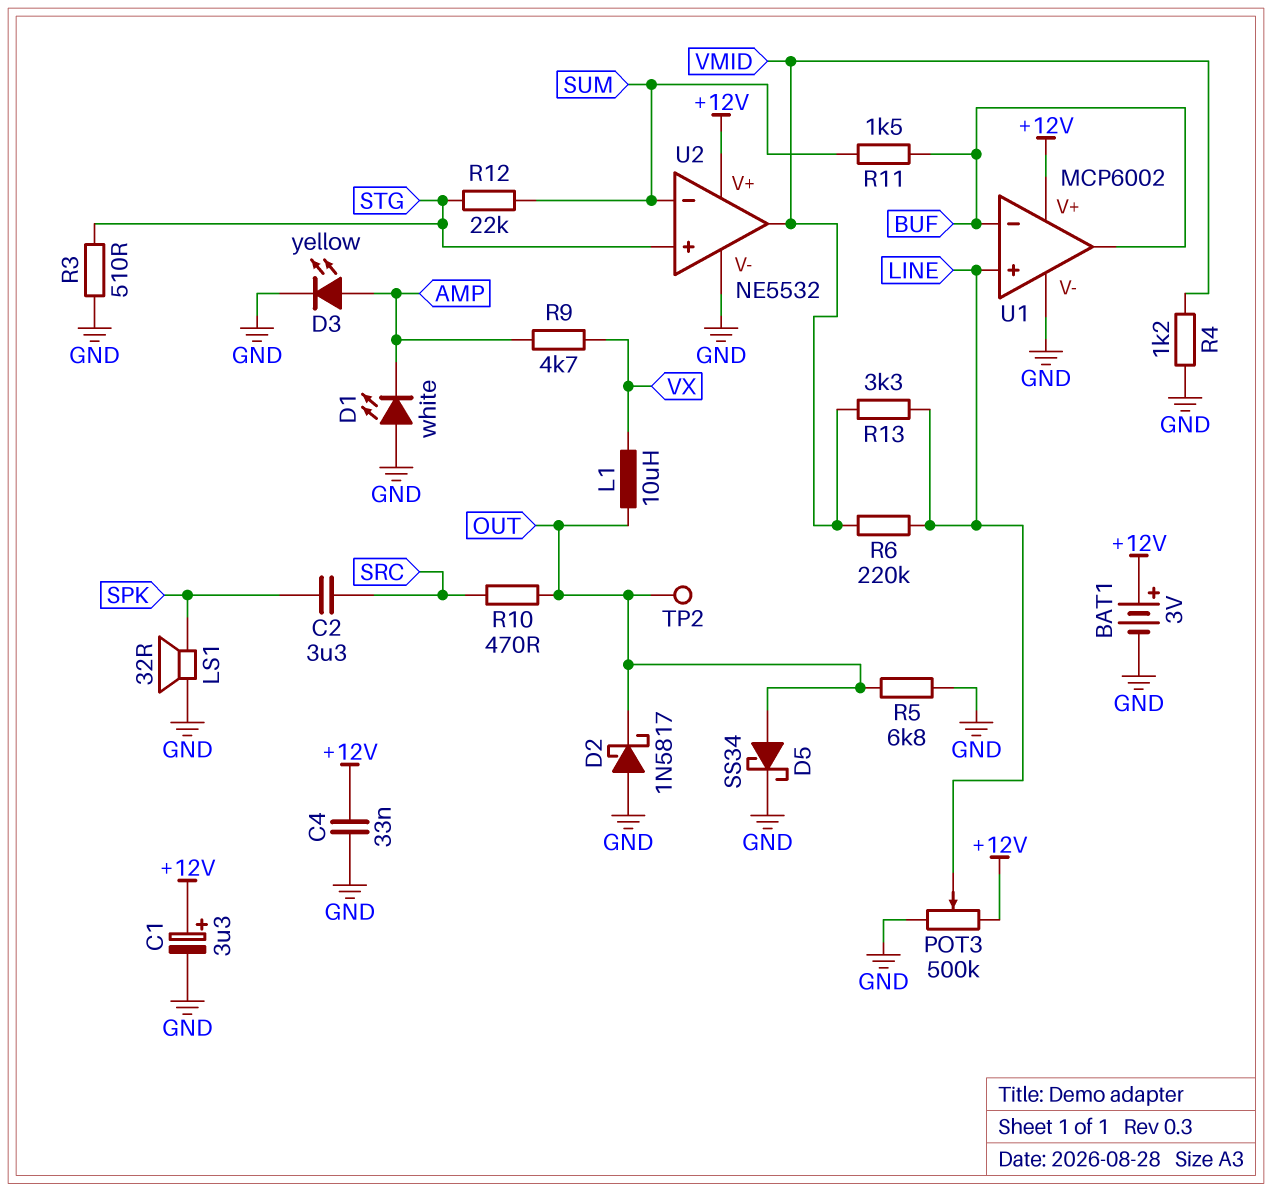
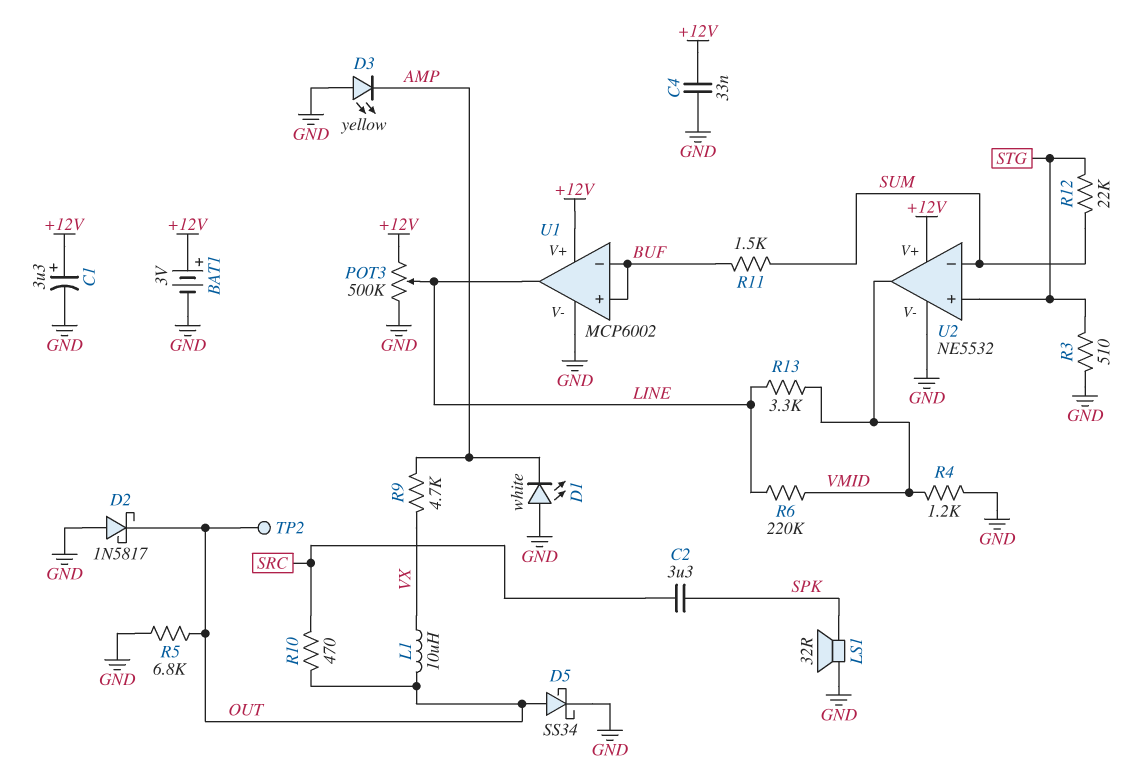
D3: LED yellow (A AMP, K GND) -> LED yellow (A GND, K AMP)
U1 pin in+: LINE -> BUF
U1 pin out: BUF -> LINE

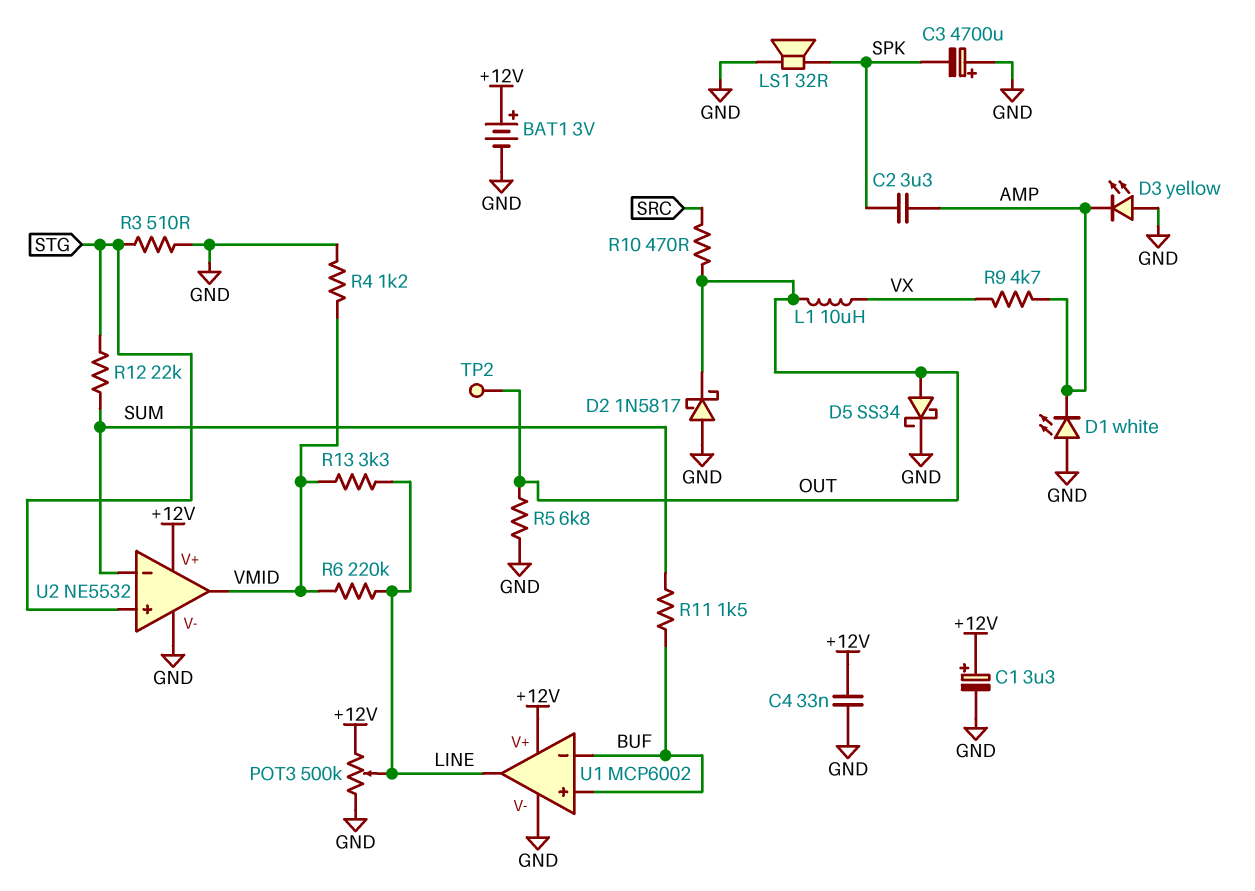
C2: 3.3uF (SPK, SRC) -> 3.3uF (AMP, SPK)
C3: none -> 4700uF (plus GND, minus SPK)

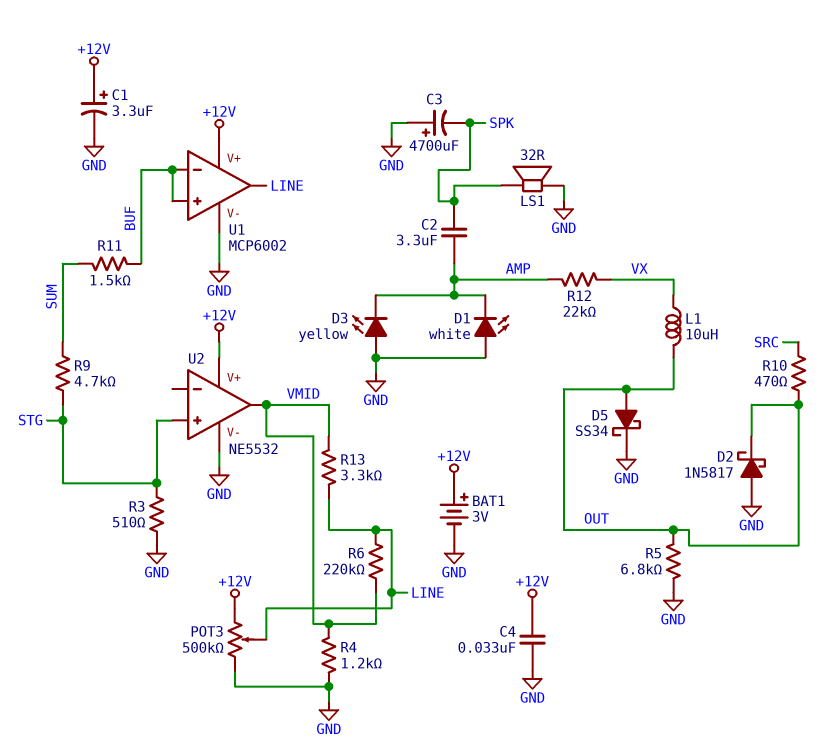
R9: 4.7k (AMP, VX) -> 4.7k (STG, SUM)
R12: 22k (STG, SUM) -> 22k (AMP, VX)
TP2: test point (OUT) -> none
U2 pin in-: SUM -> none

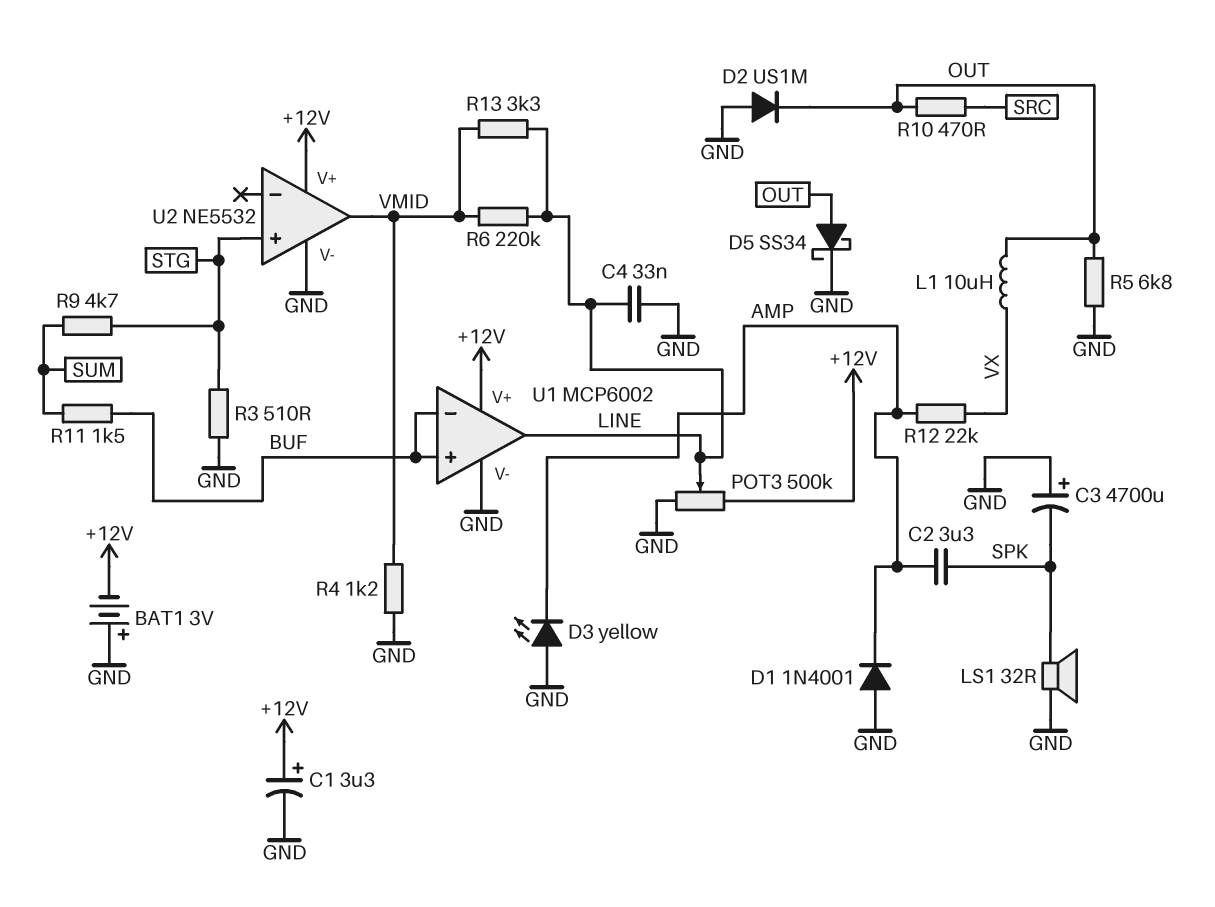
BAT1: 3V (plus +12V, minus GND) -> 3V (plus GND, minus +12V)
C4: 33nF (+12V, GND) -> 33nF (GND, LINE)
D1: LED white (A GND, K AMP) -> diode 1N4001 (A GND, K AMP)
D2: schottky 1N5817 (A GND, K OUT) -> diode US1M (A GND, K OUT)

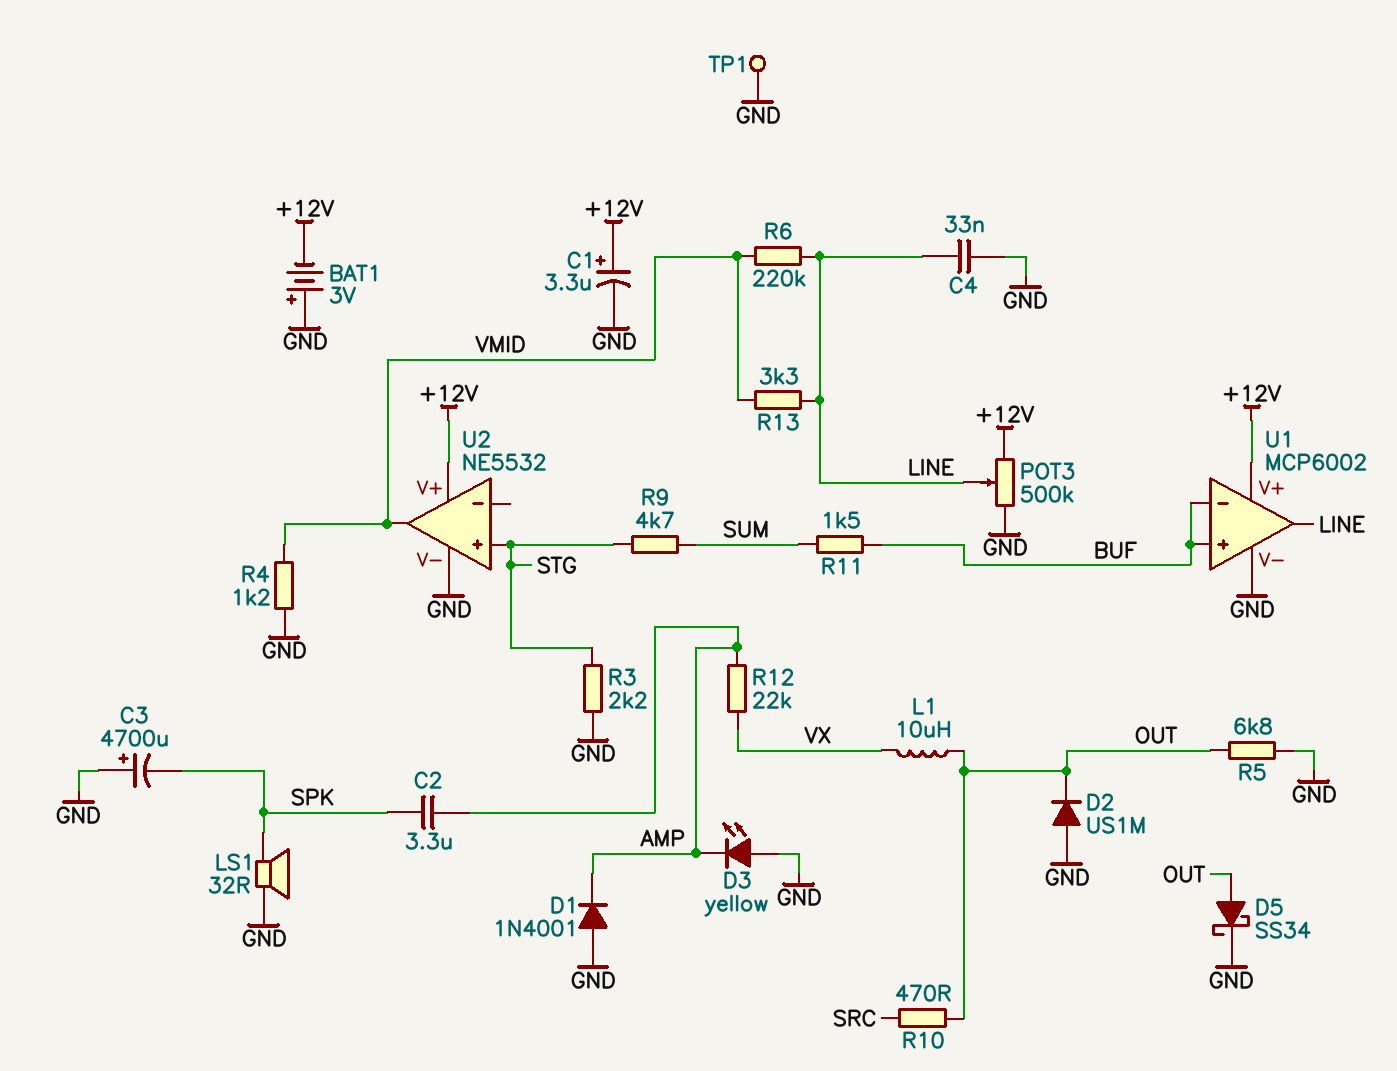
R3: 510 (GND, STG) -> 2.2k (GND, STG)
TP1: none -> test point (GND)

